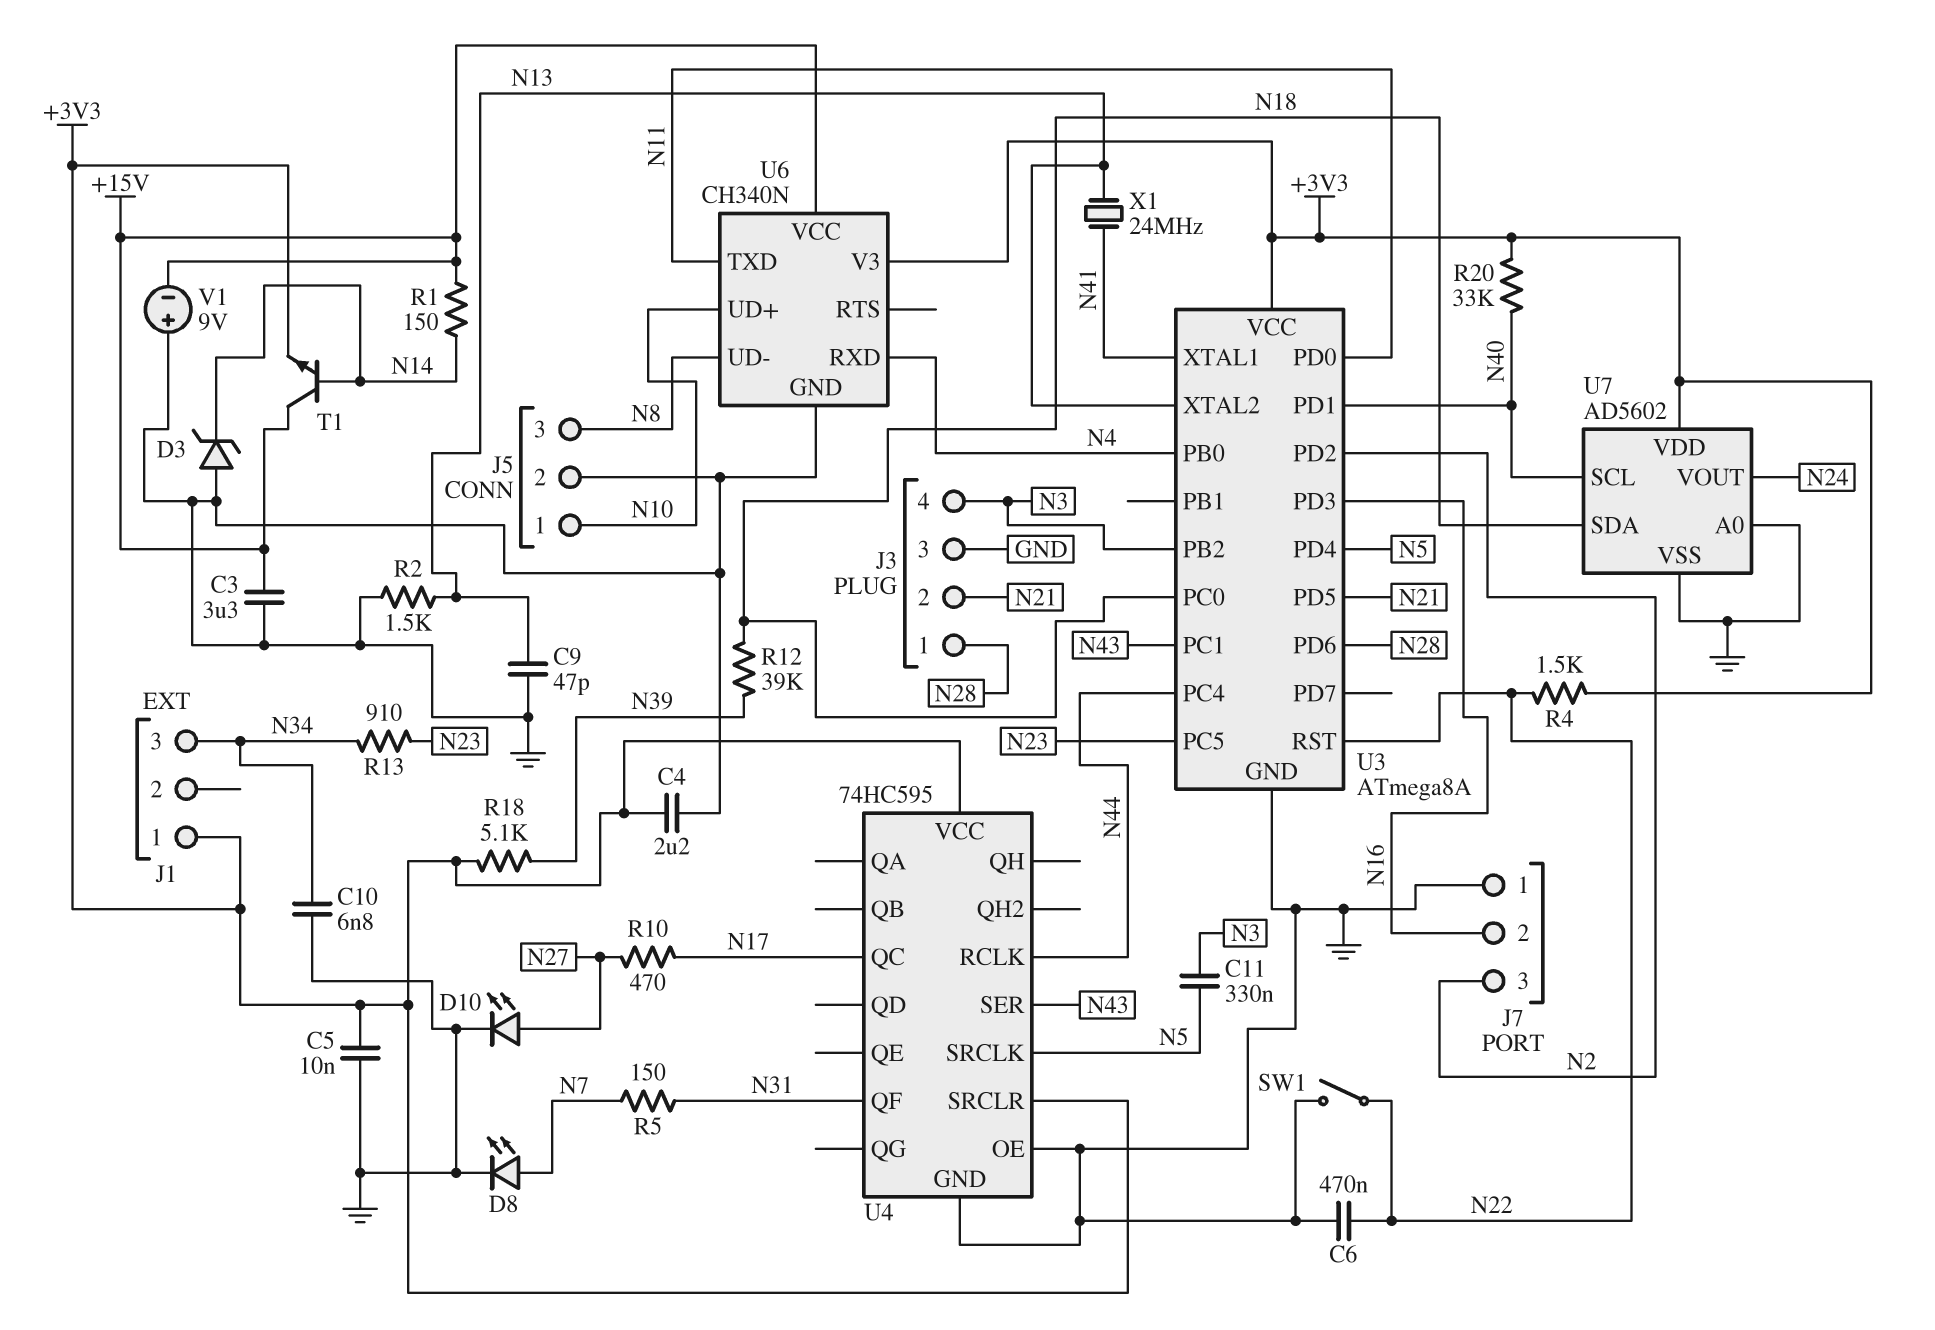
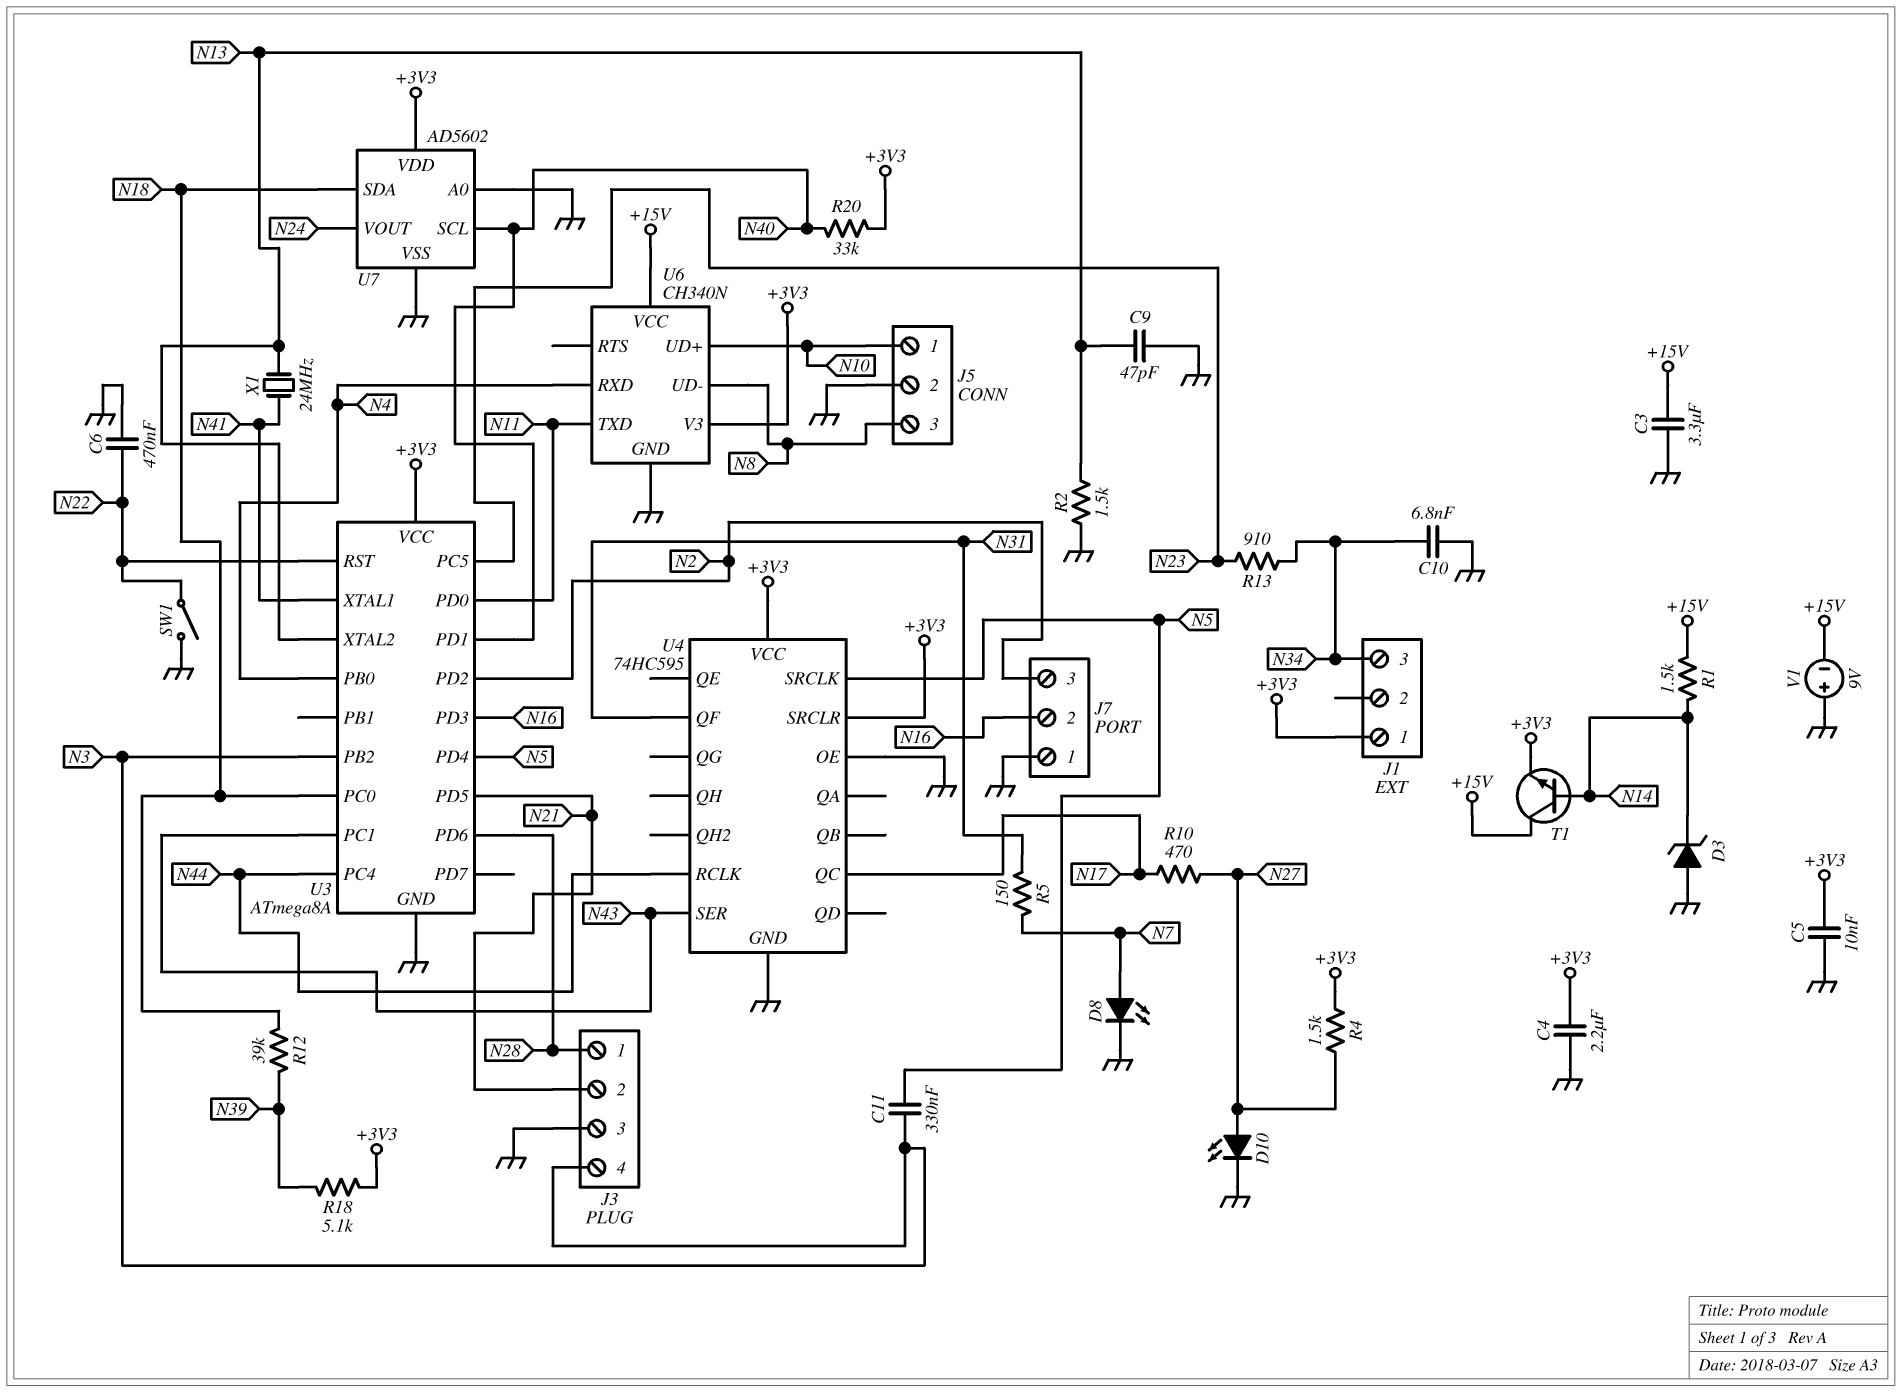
R1: 150 (+15V, N14) -> 1.5k (+15V, N14)
R4: 1.5k (+3V3, N22) -> 1.5k (+3V3, N27)

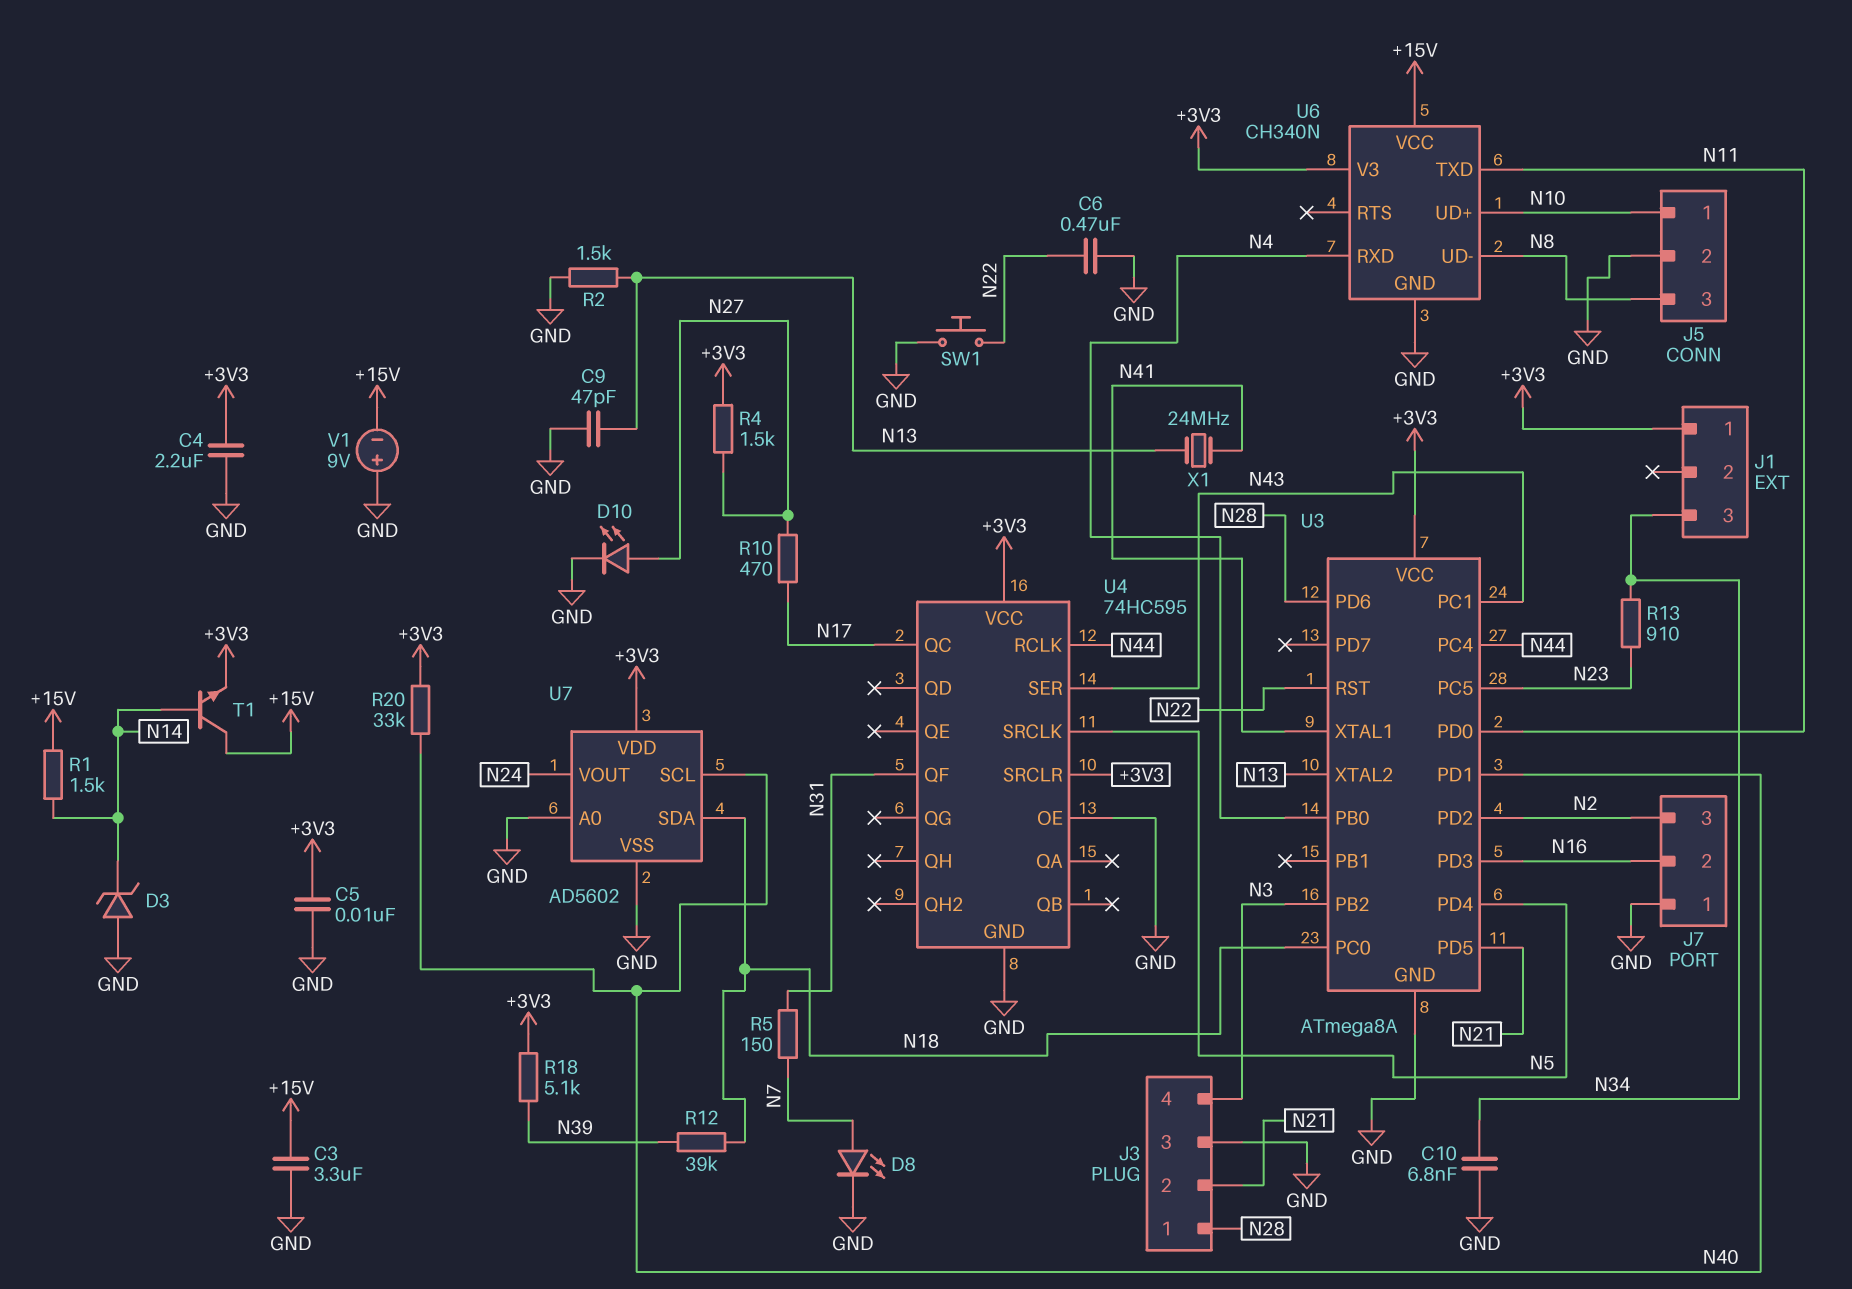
C11: 330nF (N3, N5) -> none
SW1: switch (GND, N22) -> button (GND, N22)

